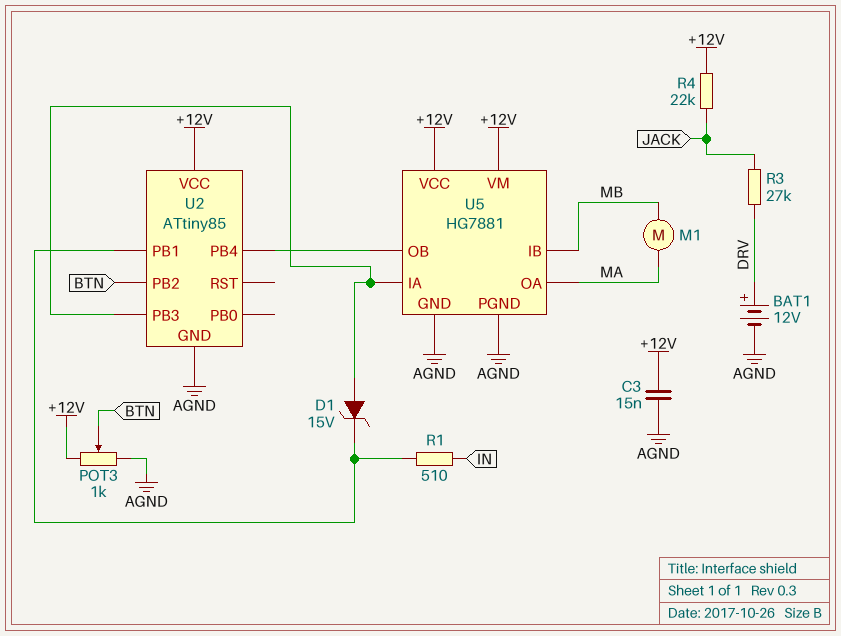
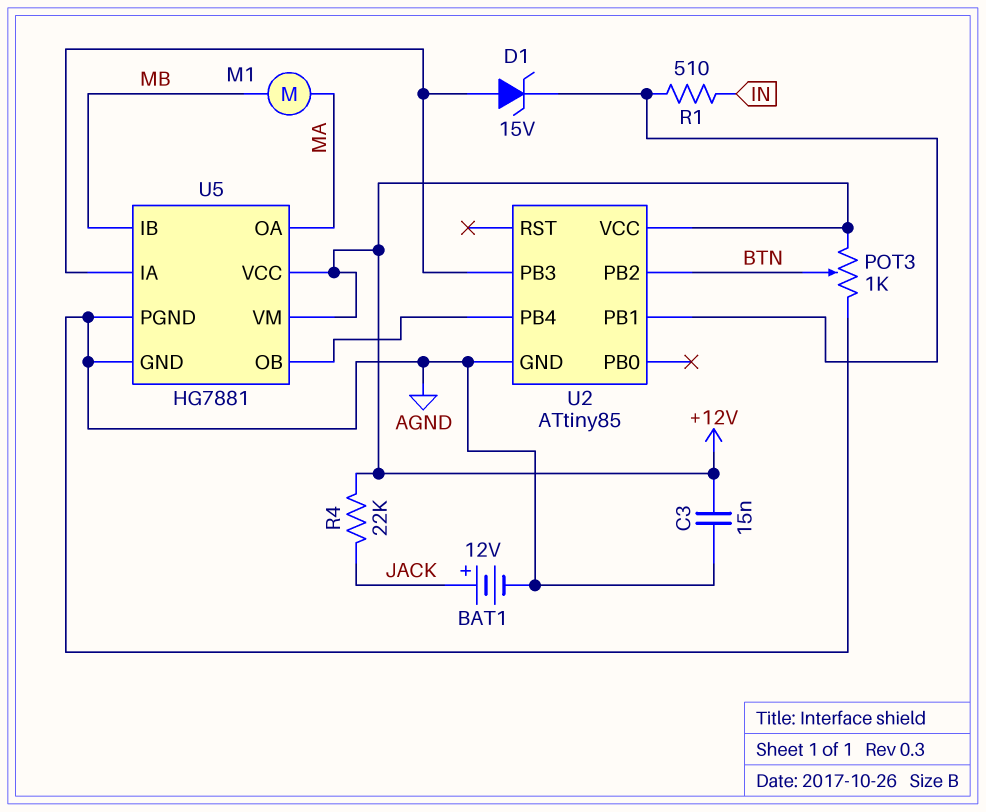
BAT1: 12V (plus DRV, minus AGND) -> 12V (plus JACK, minus AGND)
R3: 27k (DRV, JACK) -> none

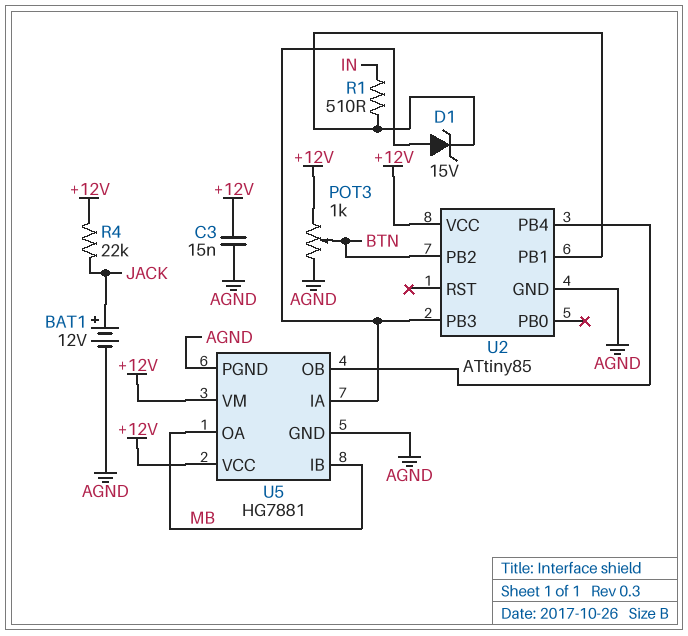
M1: motor (MA, MB) -> none
U5 pin OA: MA -> MB

